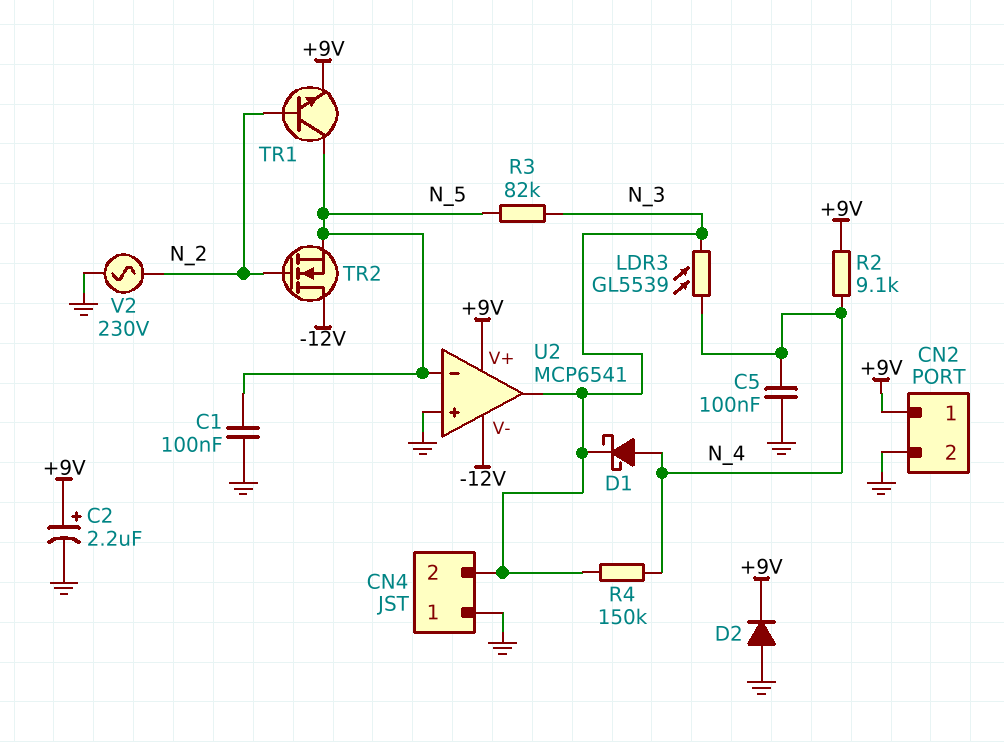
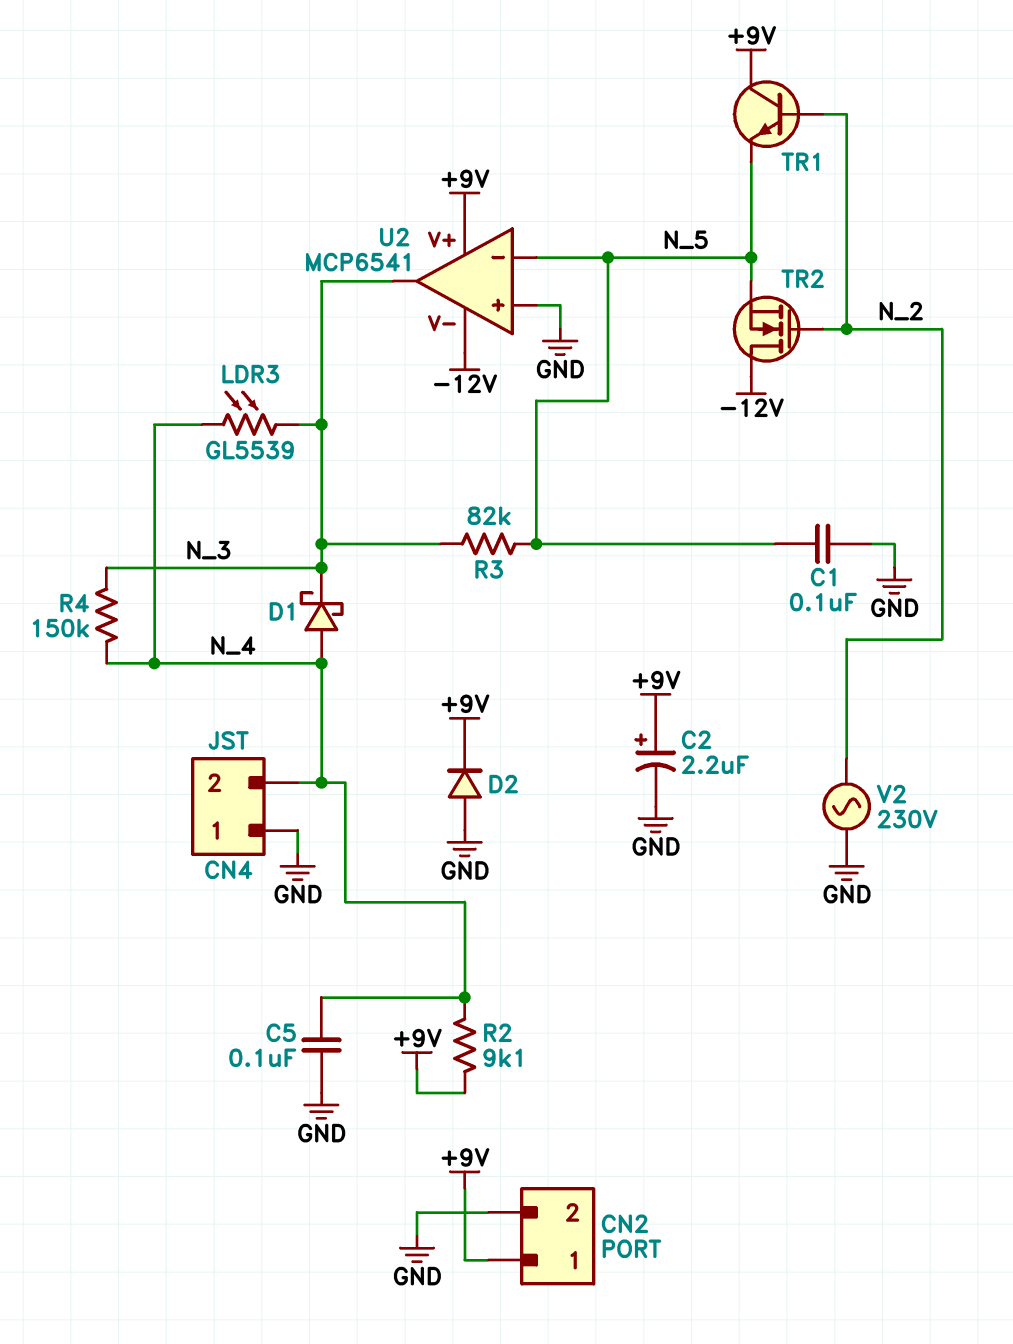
CN4 pin 2: N_3 -> N_4
TR1: NPN (B N_2, C N_5, E +9V) -> NPN (B N_2, C +9V, E N_5)

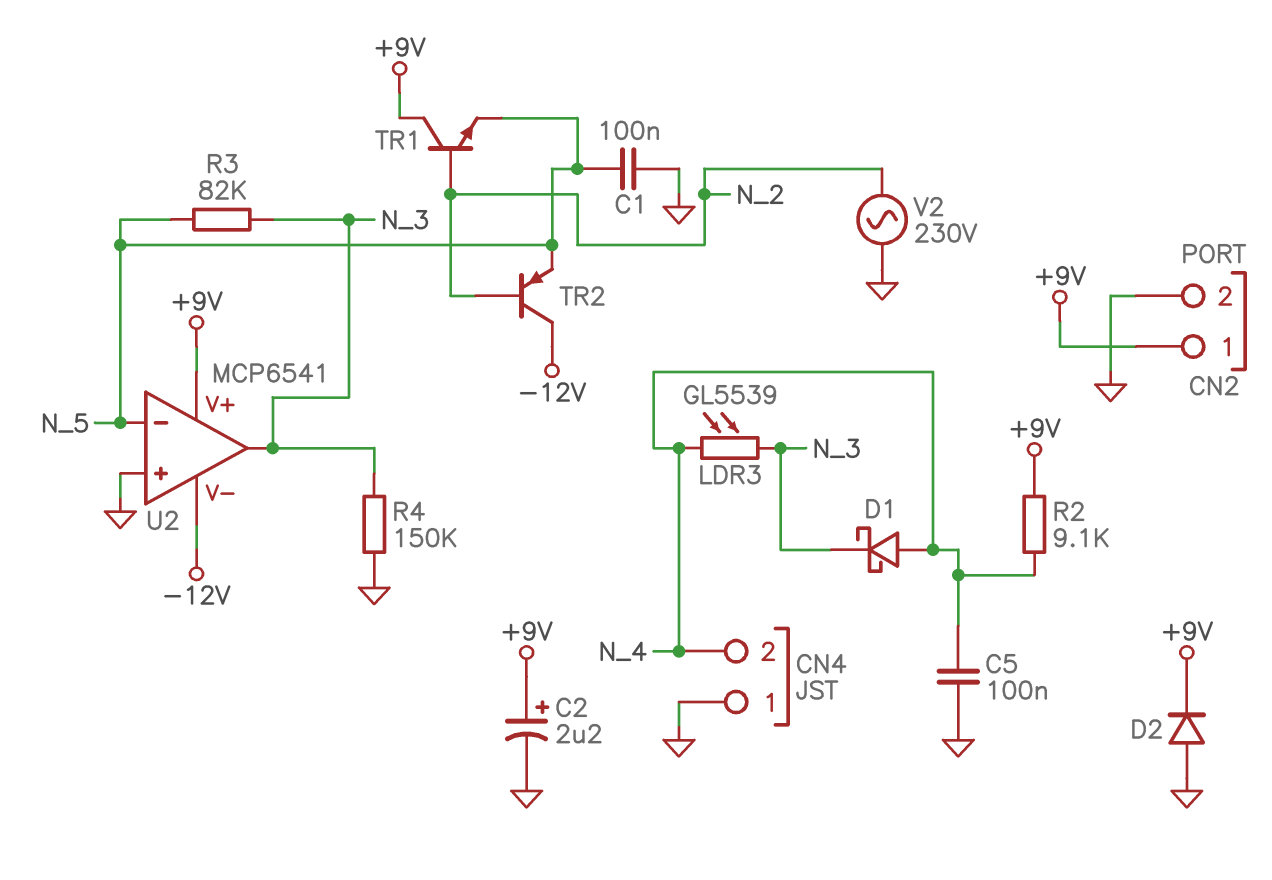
R4: 150k (N_3, N_4) -> 150k (GND, N_3)
TR2: NMOS (G N_2, D -12V, S N_5) -> PNP (B N_2, C -12V, E N_5)

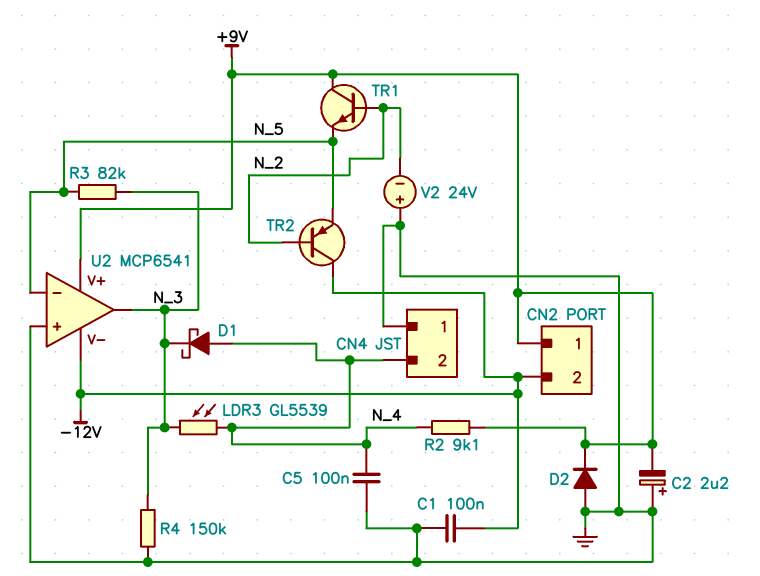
C1: 100nF (GND, N_5) -> 100nF (-12V, GND)
C2: 2.2uF (plus +9V, minus GND) -> 2.2uF (plus GND, minus +9V)
CN2 pin 2: GND -> -12V
V2: AC 230V (GND, N_2) -> 24V (plus GND, minus N_2)

